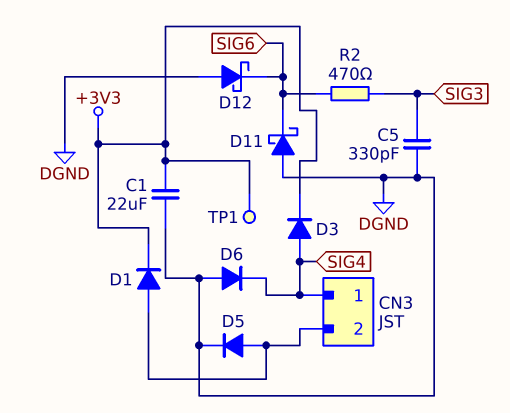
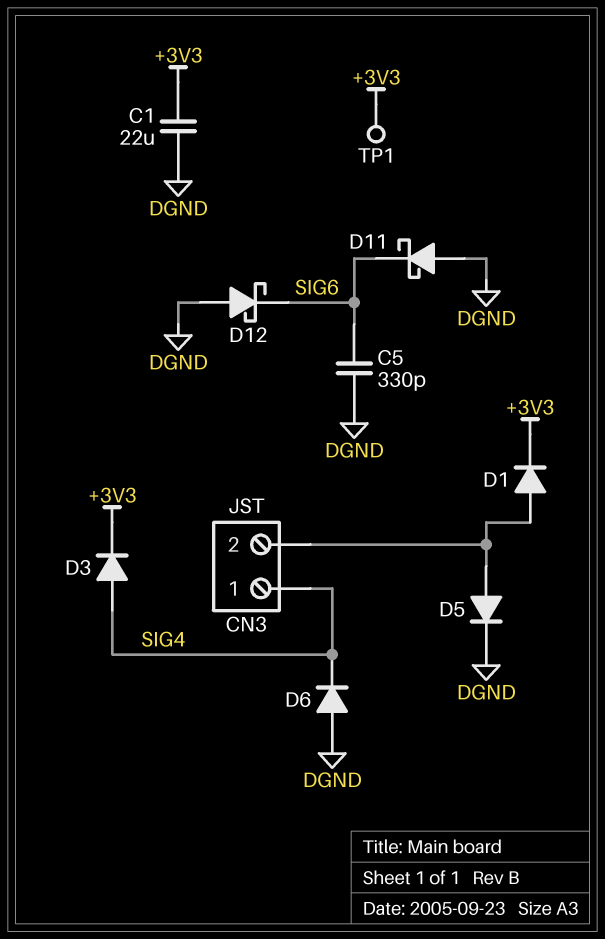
C5: 330pF (DGND, SIG3) -> 330pF (DGND, SIG6)
R2: 470 (SIG3, SIG6) -> none

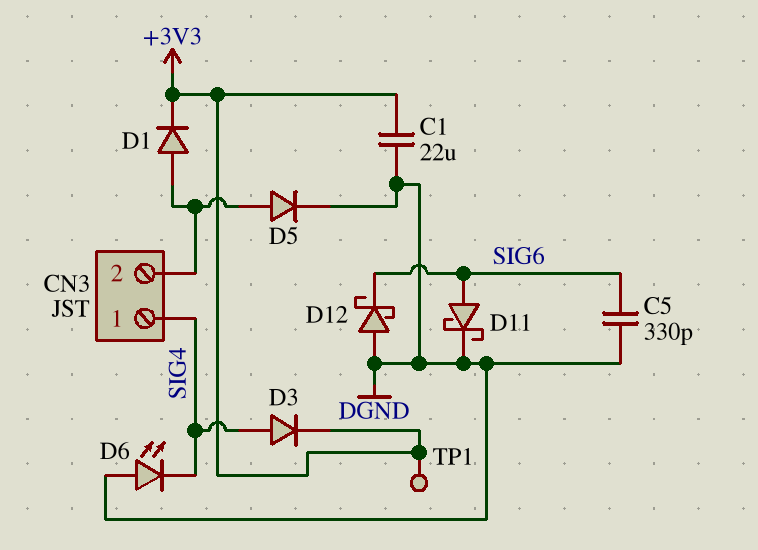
D6: diode (A DGND, K SIG4) -> LED (A DGND, K SIG4)
D11: schottky (A DGND, K SIG6) -> schottky (A SIG6, K DGND)

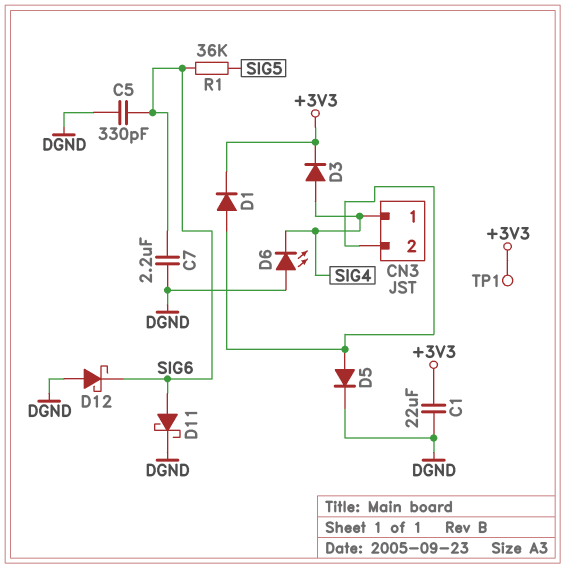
C7: none -> 2.2uF (DGND, SIG6)
R1: none -> 36k (SIG5, SIG6)

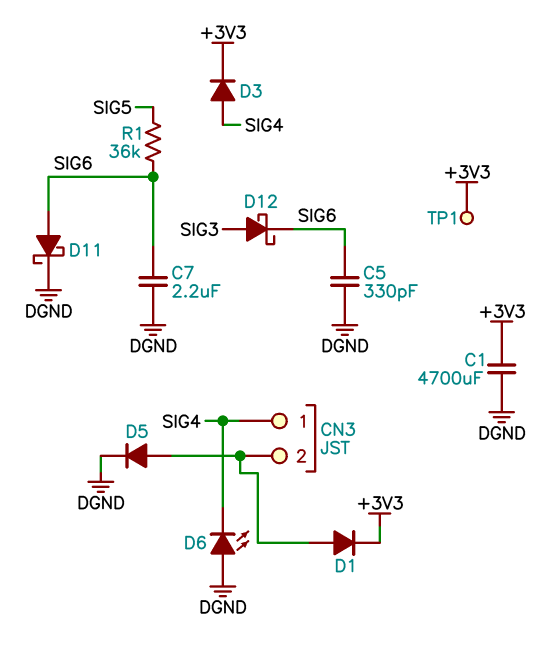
C1: 22uF (+3V3, DGND) -> 4700uF (+3V3, DGND)
D12: schottky (A DGND, K SIG6) -> schottky (A SIG3, K SIG6)

